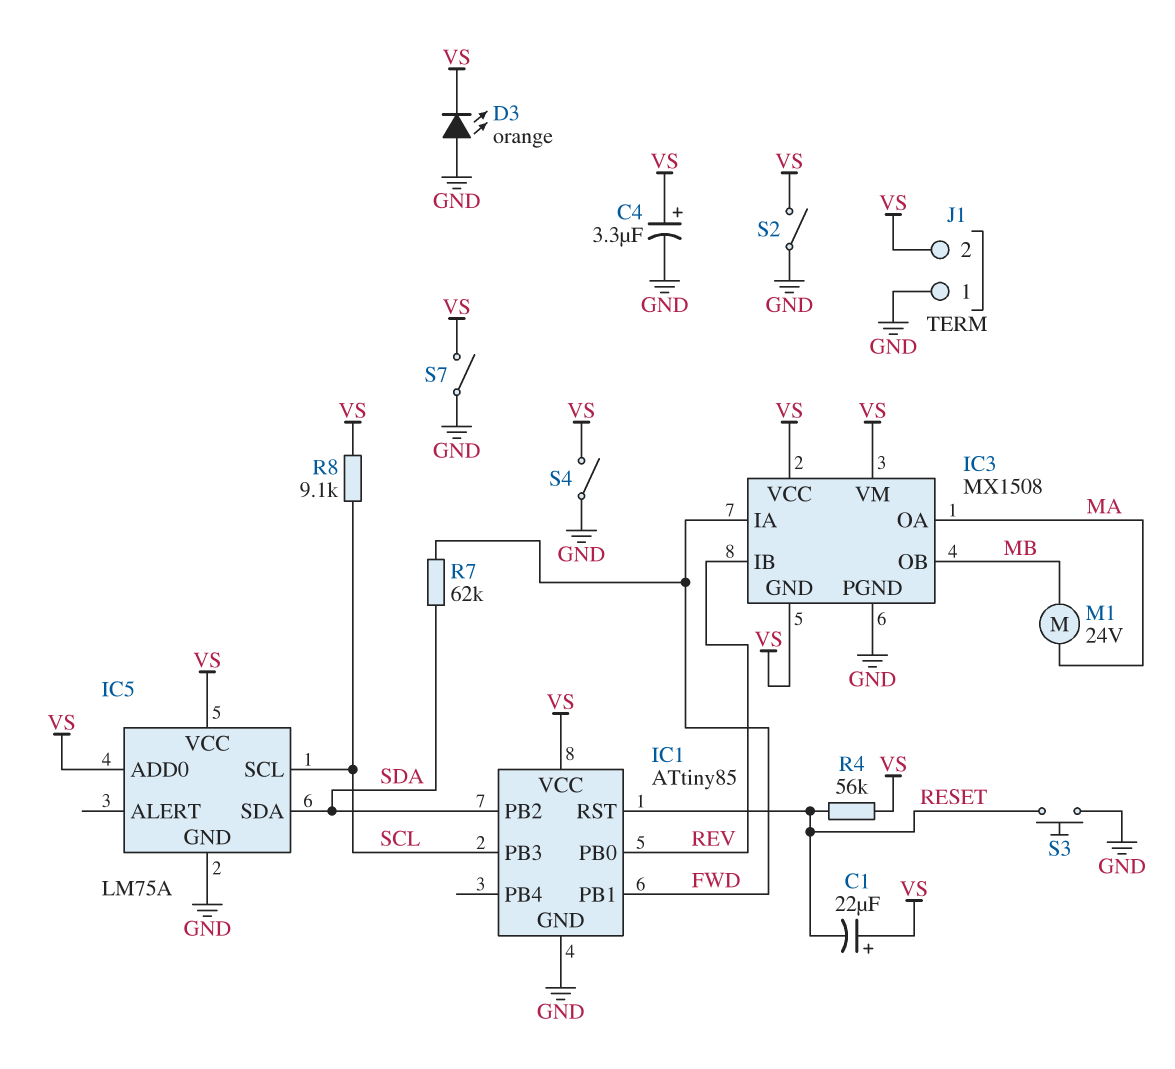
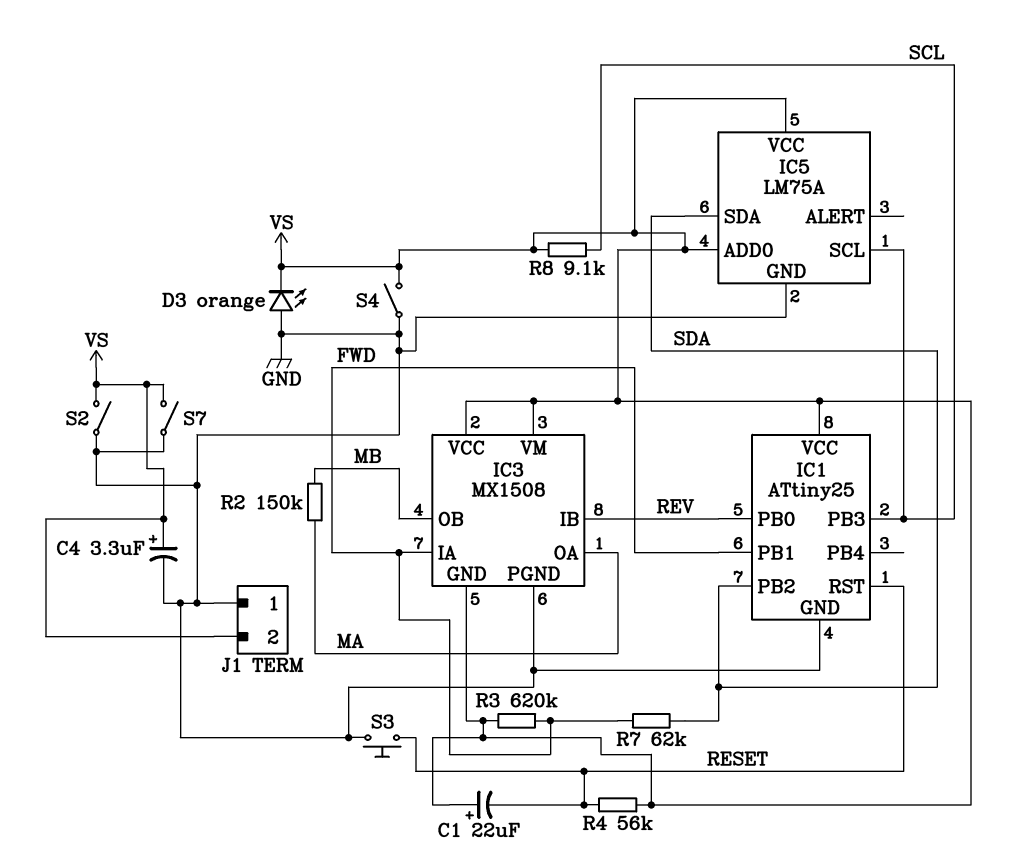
IC1: ATtiny85 -> ATtiny25
M1: motor 24V (MA, MB) -> none
R2: none -> 150k (MA, MB)
R3: none -> 620k (FWD, VS)

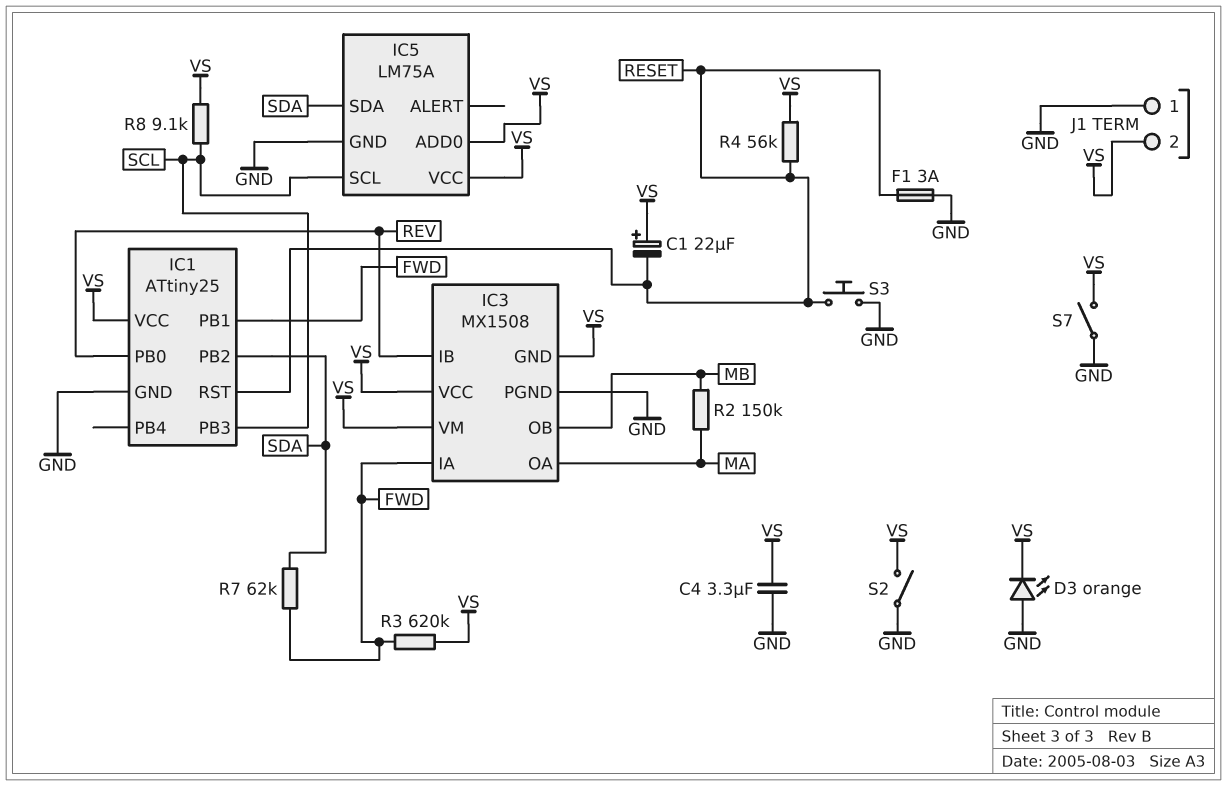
C4: 3.3uF (plus VS, minus GND) -> 3.3uF (GND, VS)
F1: none -> 3A (GND, RESET)
S4: switch (GND, VS) -> none

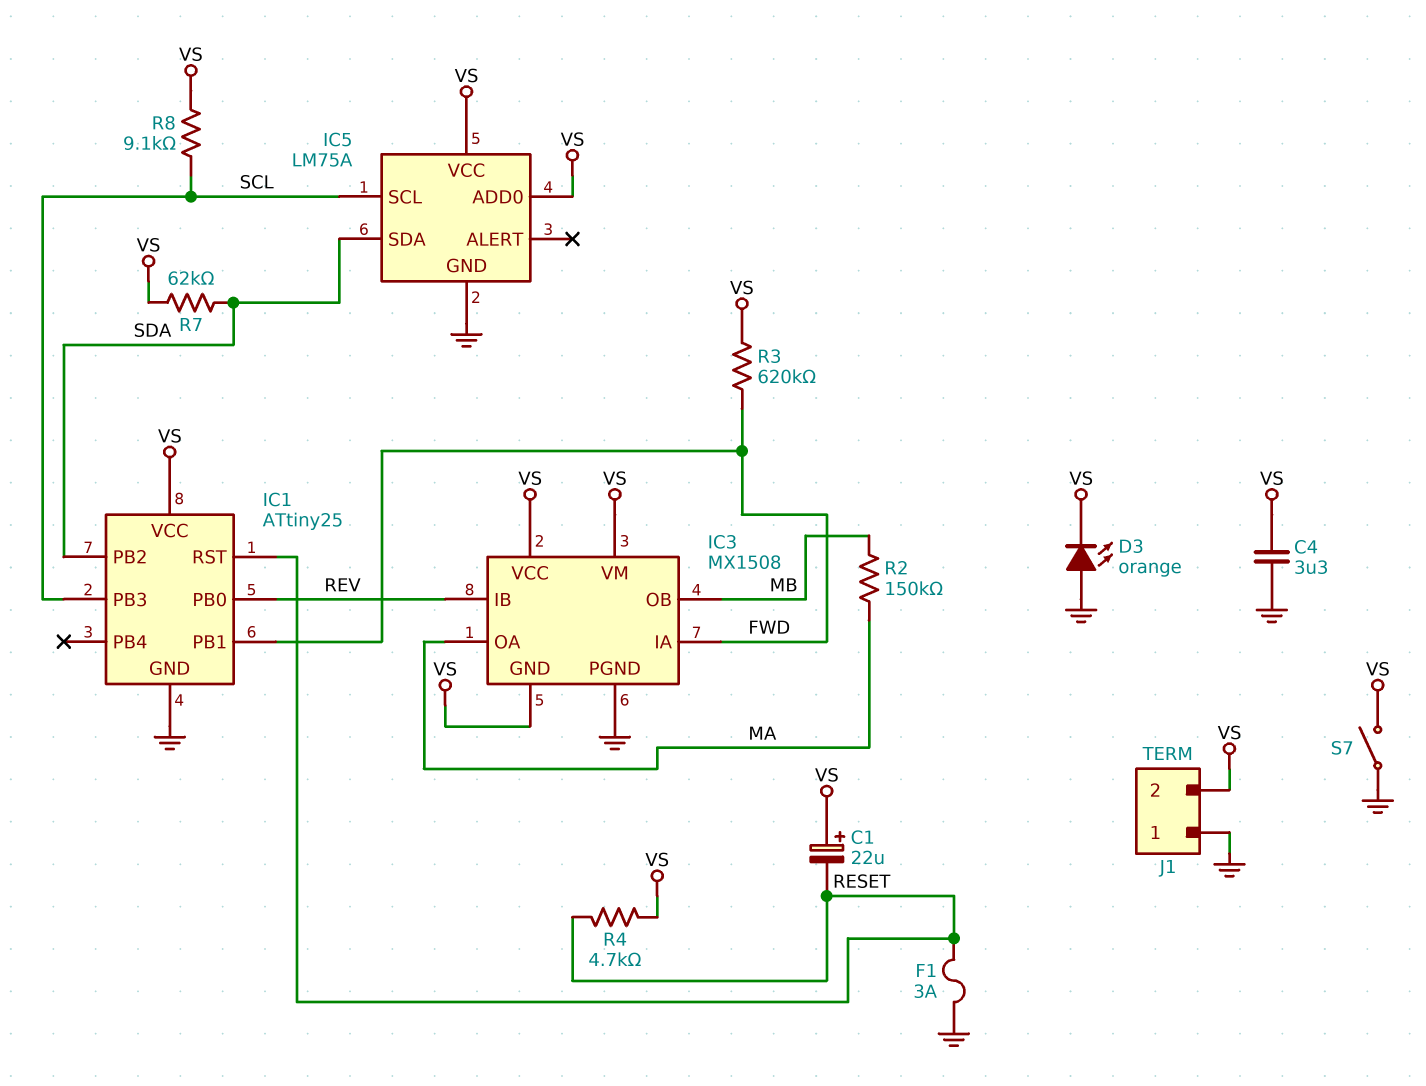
R4: 56k (RESET, VS) -> 4.7k (RESET, VS)
R7: 62k (FWD, SDA) -> 62k (SDA, VS)
S2: switch (GND, VS) -> none
S3: button (GND, RESET) -> none

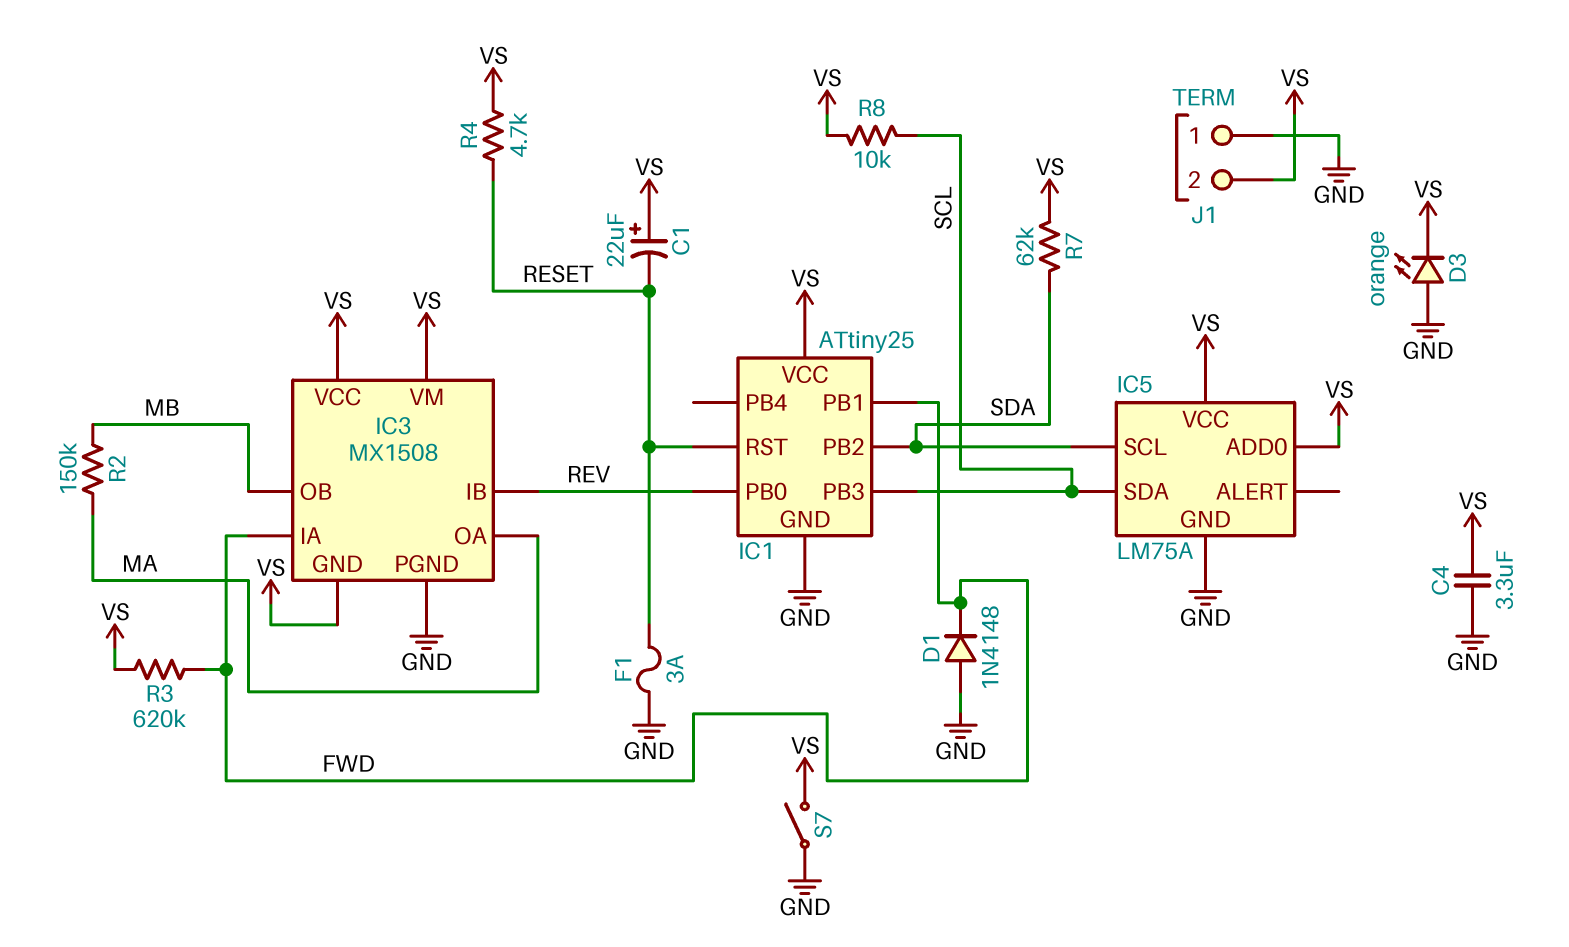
D1: none -> diode 1N4148 (A GND, K FWD)
IC5 pin SCL: SCL -> SDA
IC5 pin SDA: SDA -> SCL
R8: 9.1k (SCL, VS) -> 10k (SCL, VS)

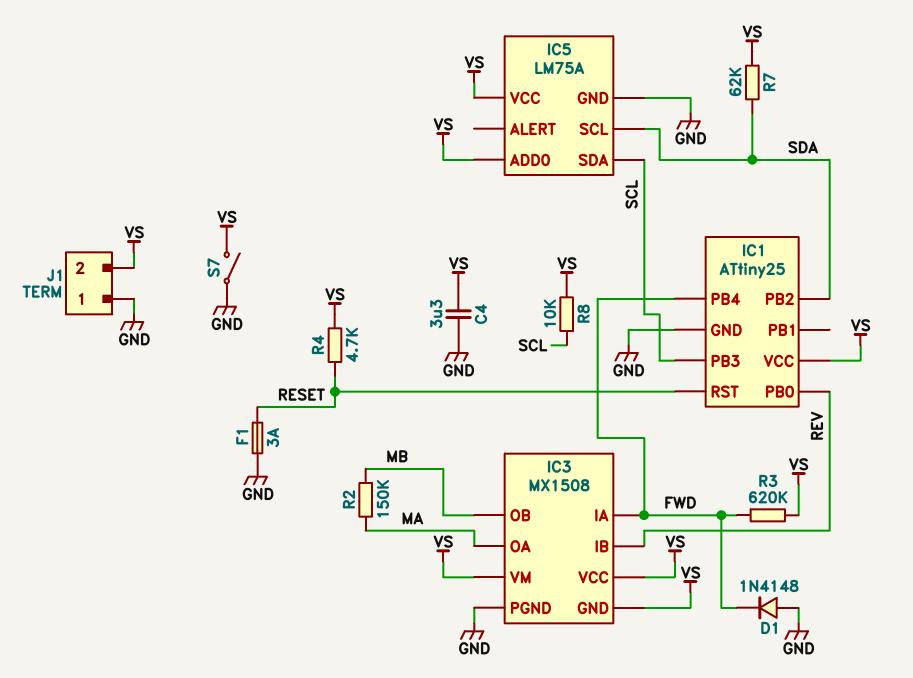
C1: 22uF (plus VS, minus RESET) -> none
D3: LED orange (A GND, K VS) -> none
IC1 pin PB1: FWD -> none
IC1 pin PB4: none -> FWD

